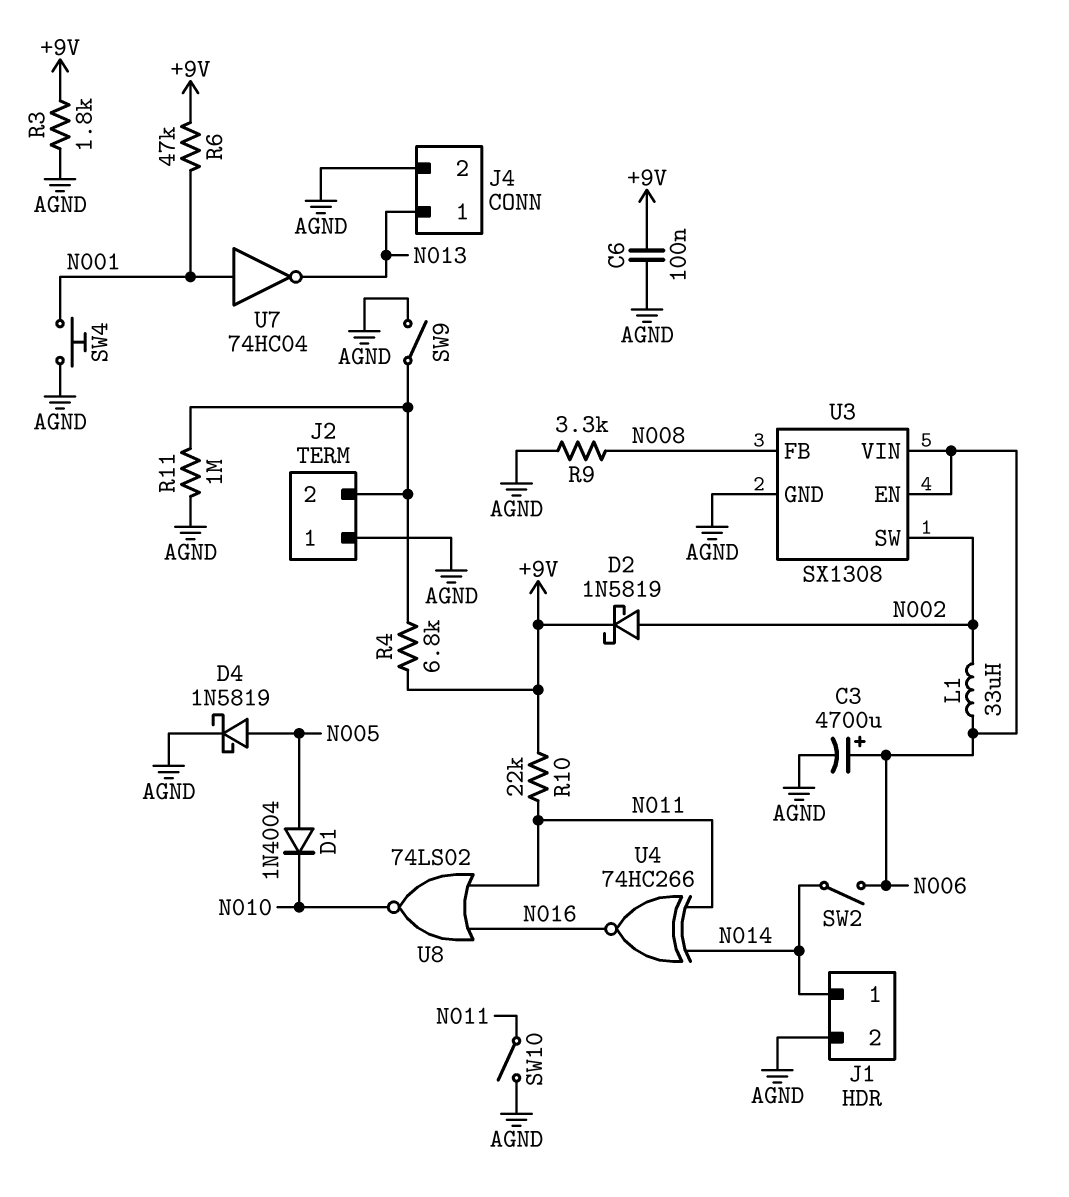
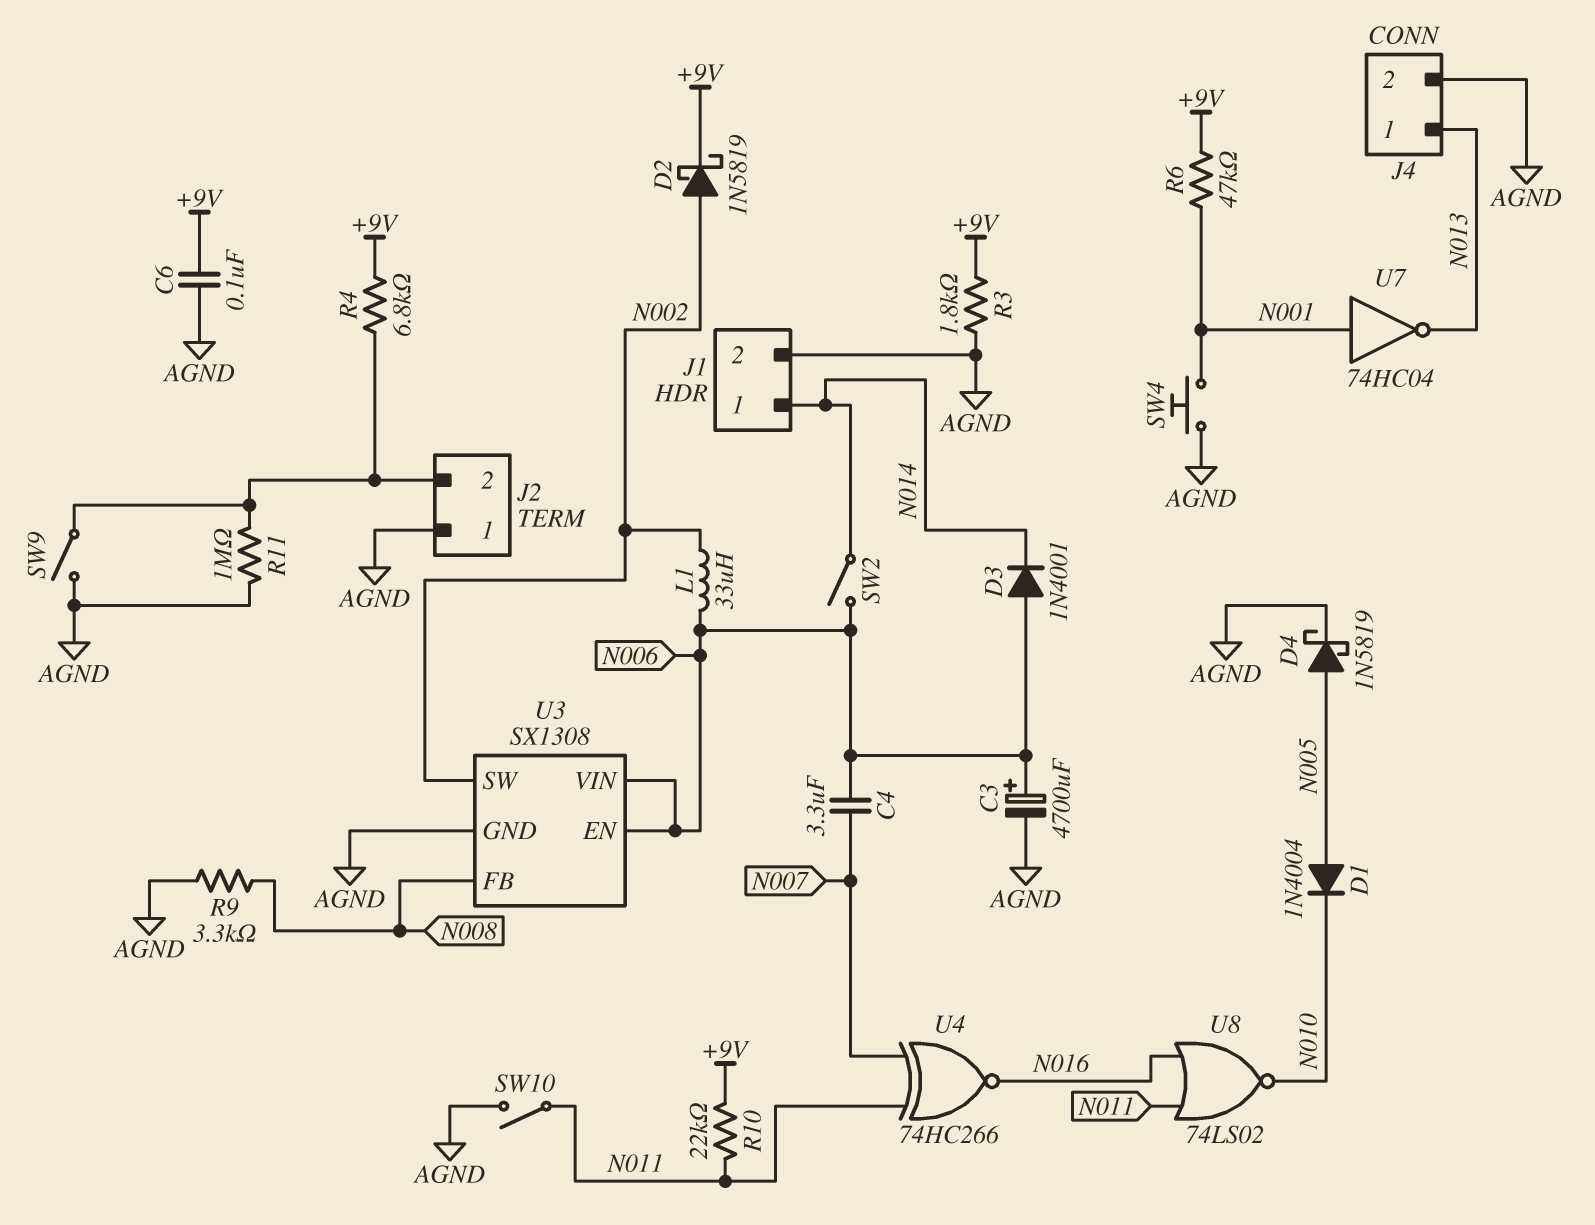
C4: none -> 3.3uF (N006, N007)
D3: none -> diode 1N4001 (A N006, K N014)
U4: XNOR 74HC266 (in N011, in N014, out N016) -> XNOR 74HC266 (in N007, in N011, out N016)

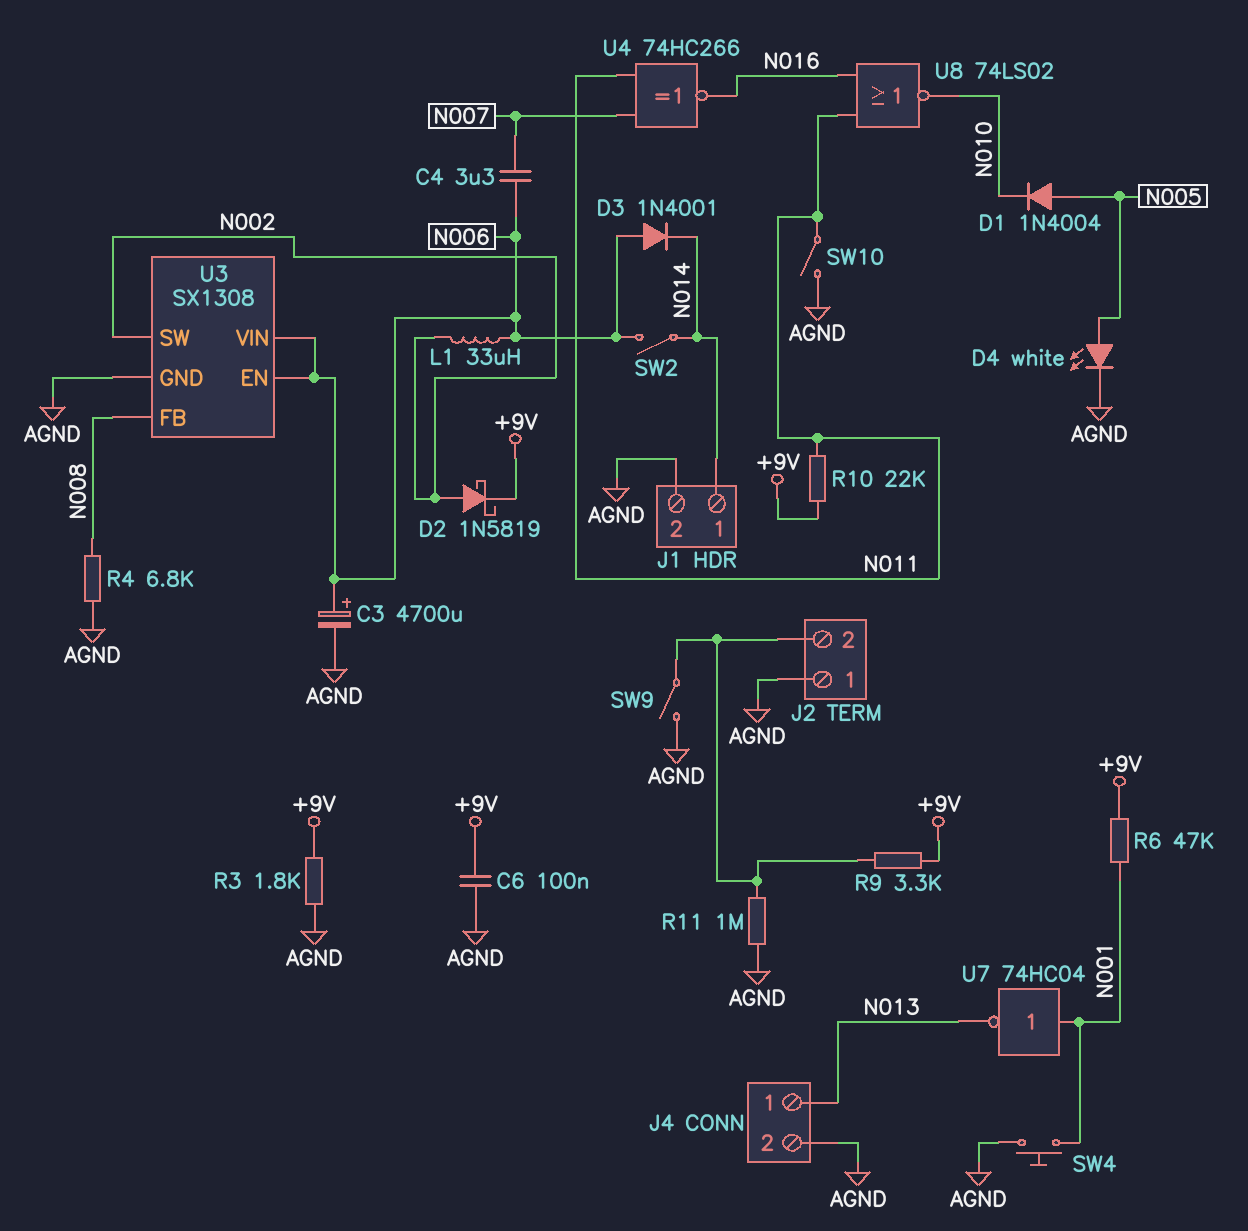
D4: schottky 1N5819 (A N005, K AGND) -> LED white (A N005, K AGND)
R4: 6.8k (+9V, J2/2) -> 6.8k (AGND, N008)
R9: 3.3k (AGND, N008) -> 3.3k (+9V, J2/2)

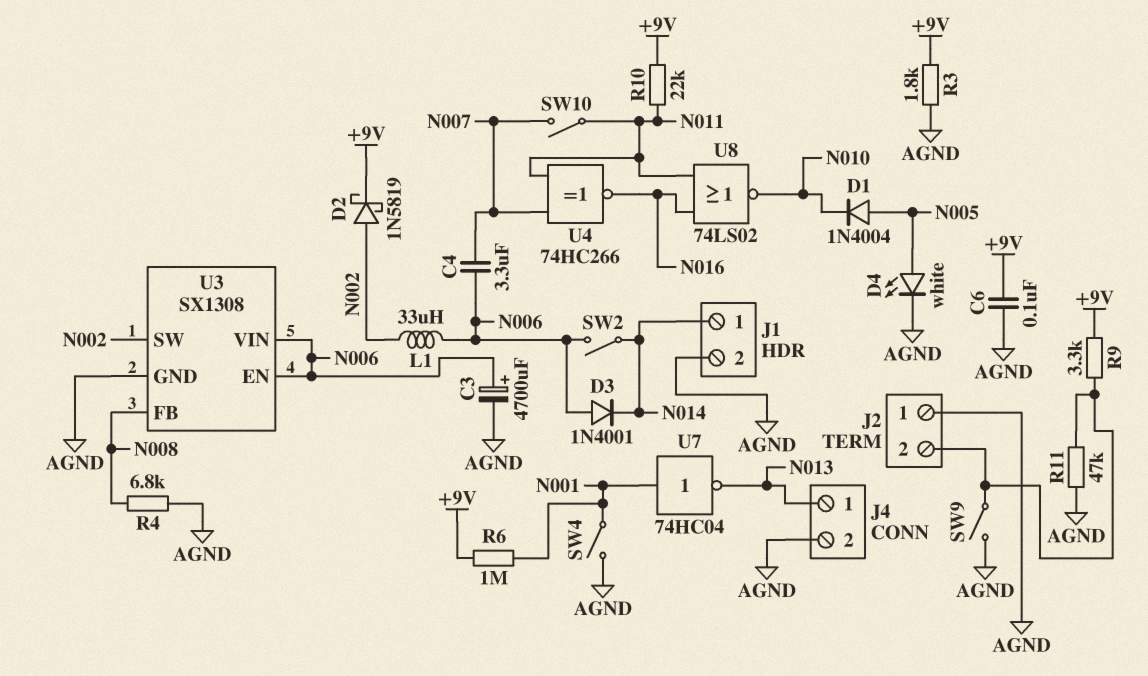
R6: 47k (+9V, N001) -> 1M (+9V, N001)
R11: 1M (AGND, J2/2) -> 47k (AGND, J2/2)
SW4: button (AGND, N001) -> switch (AGND, N001)
SW10: switch (AGND, N011) -> switch (N007, N011)

